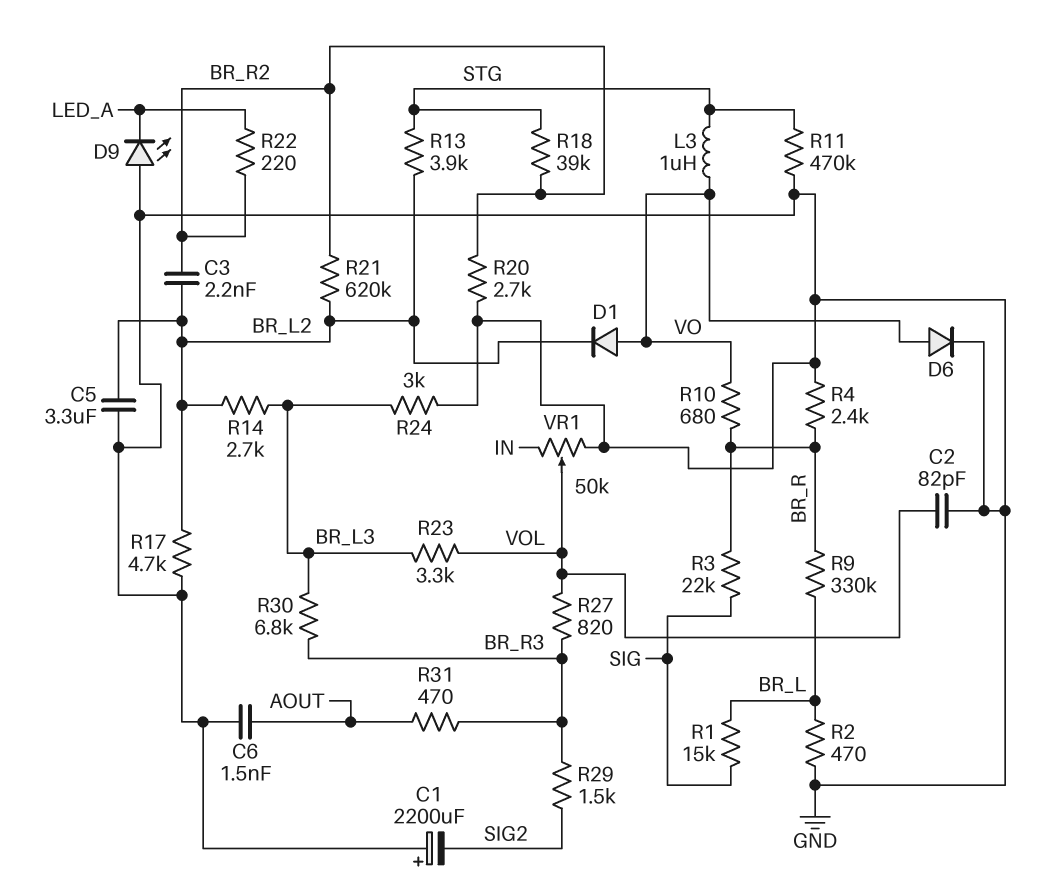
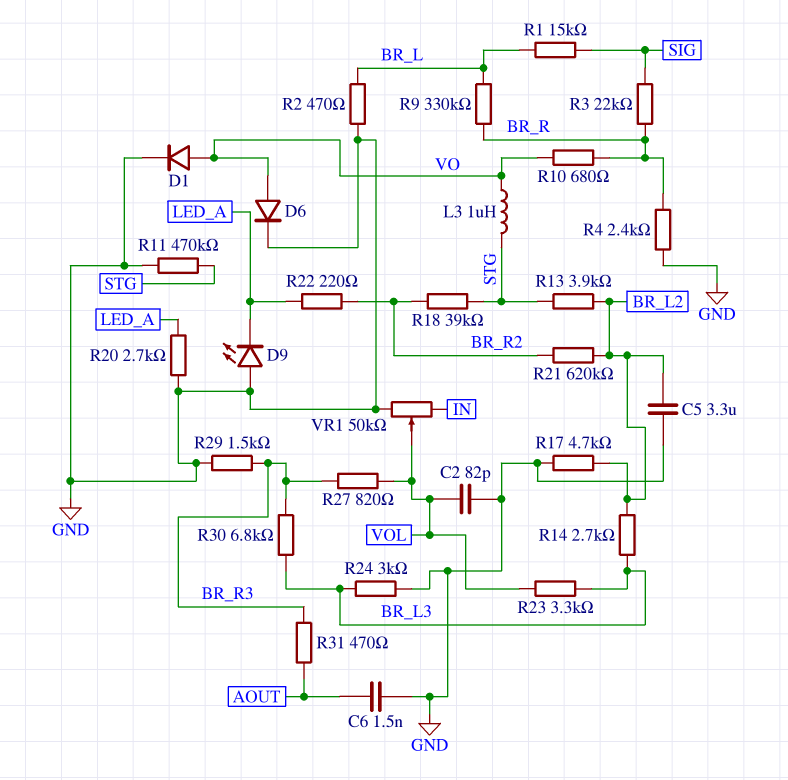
C1: 2200uF (plus GND, minus SIG2) -> none
C3: 2.2nF (BR_L2, BR_R2) -> none
D1: diode (A VO, K BR_L2) -> diode (A VO, K GND)
R20: 2.7k (BR_R2, GND) -> 2.7k (GND, LED_A)
R29: 1.5k (BR_R3, SIG2) -> 1.5k (BR_R3, GND)

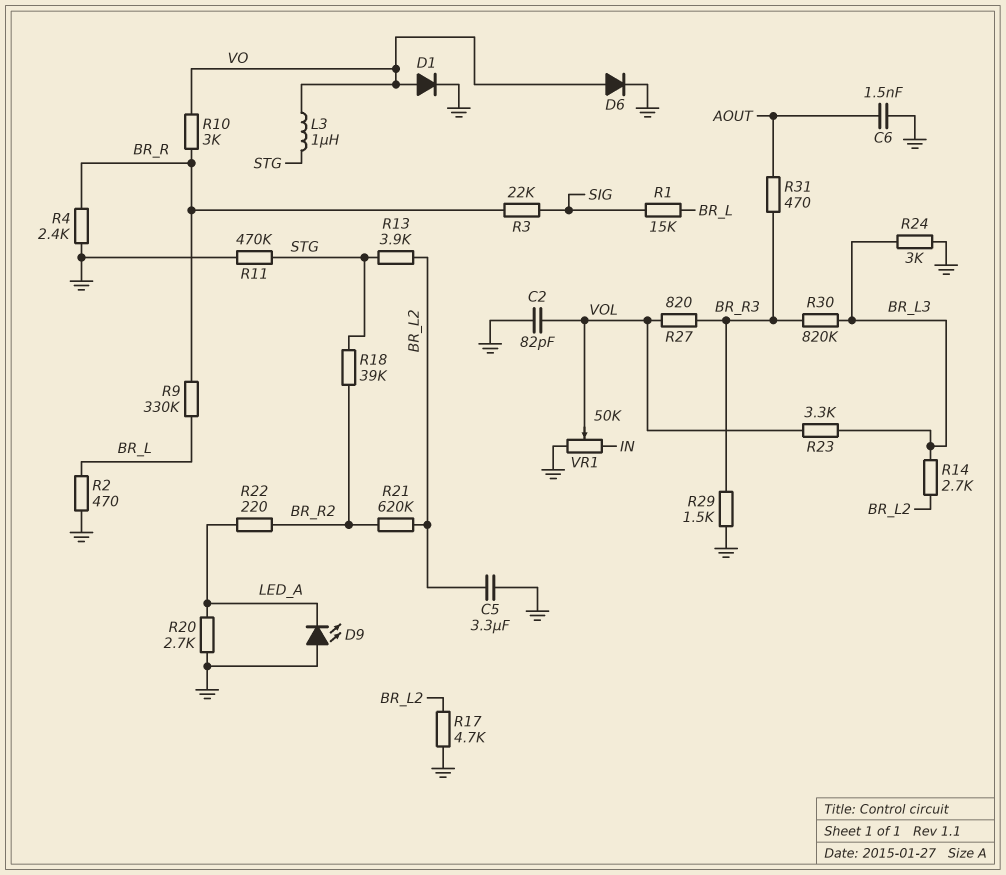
R10: 680 (BR_R, VO) -> 3k (BR_R, VO)
R30: 6.8k (BR_L3, BR_R3) -> 820k (BR_L3, BR_R3)

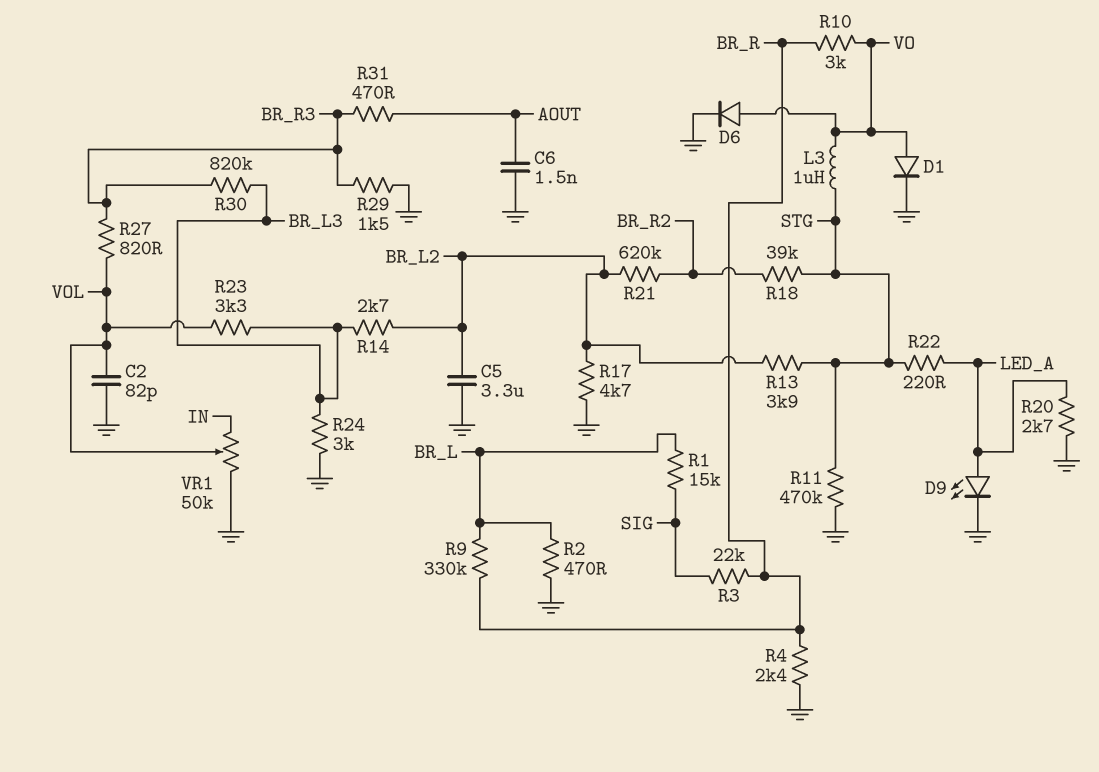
D9: LED (A GND, K LED_A) -> LED (A LED_A, K GND)
R22: 220 (BR_R2, LED_A) -> 220 (LED_A, STG)

